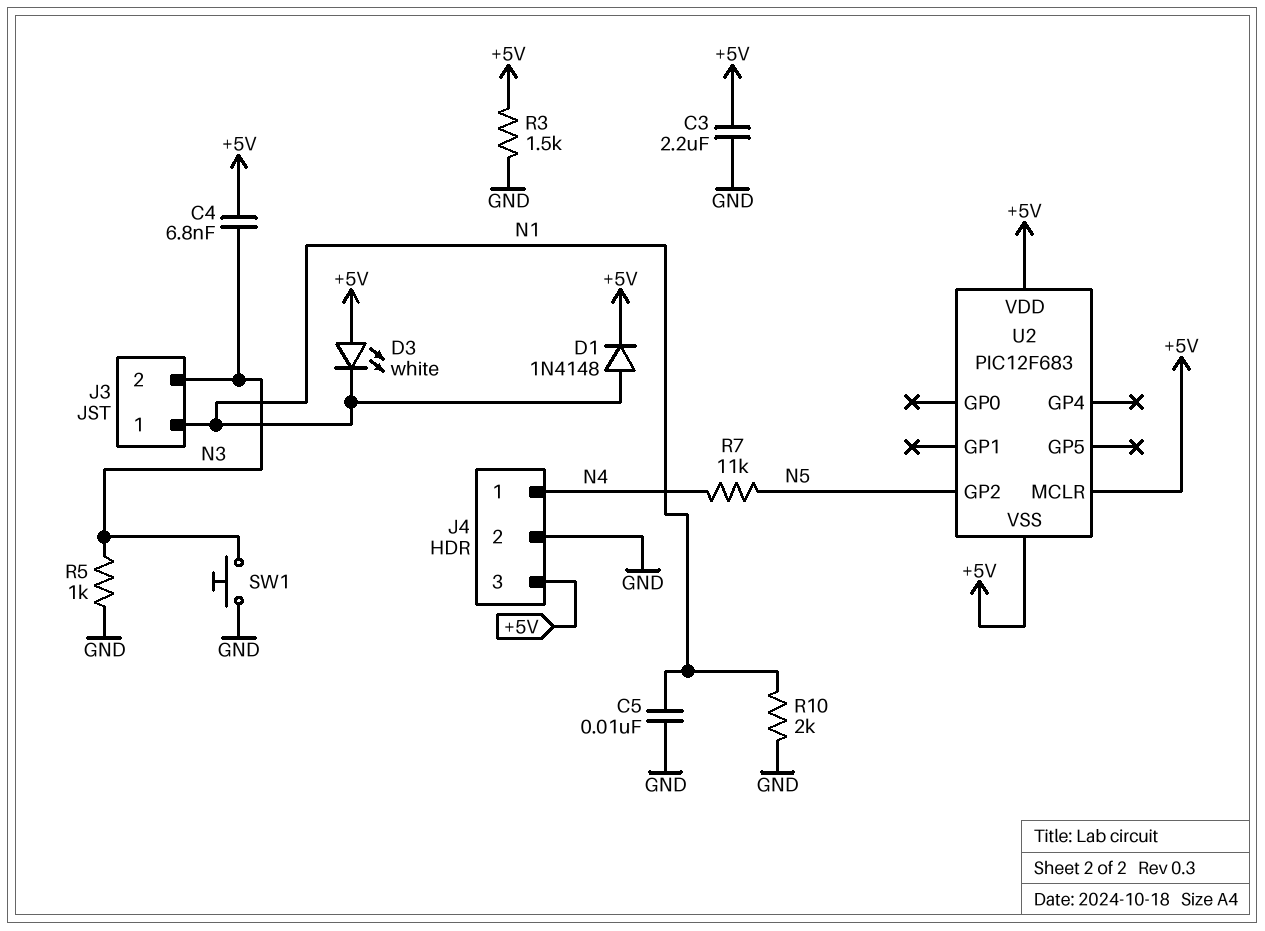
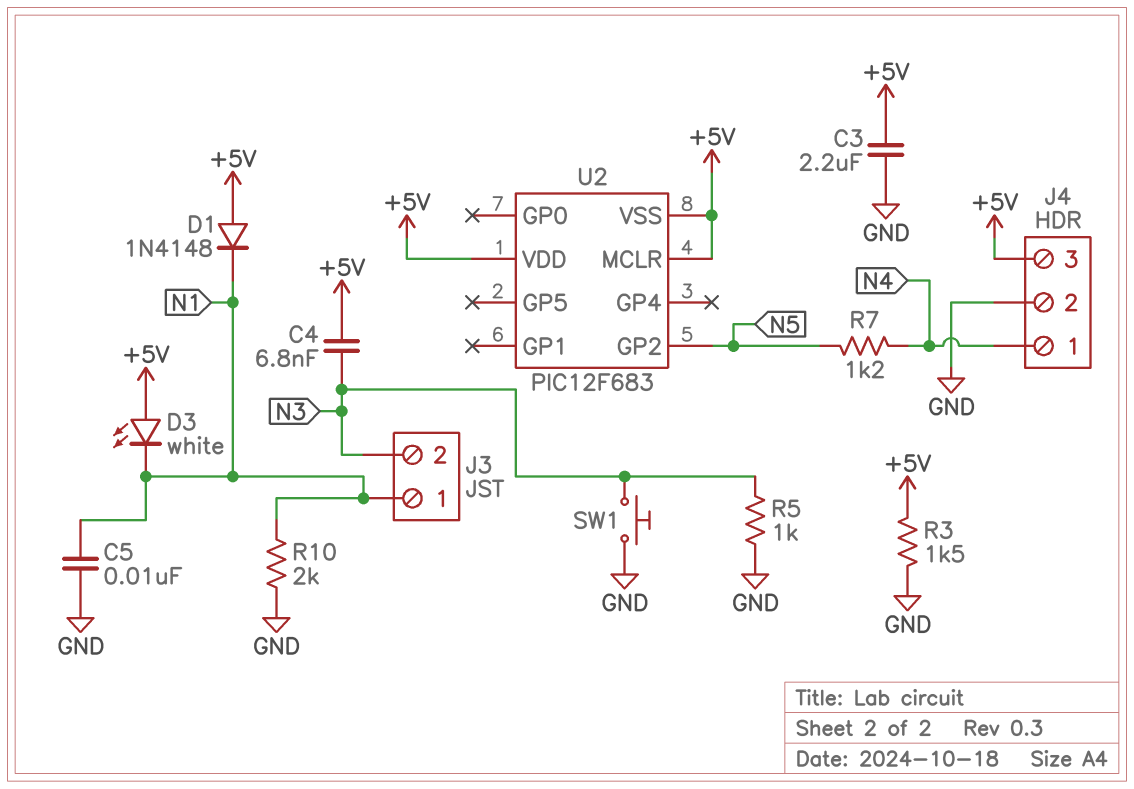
D1: diode 1N4148 (A N1, K +5V) -> diode 1N4148 (A +5V, K N1)
R7: 11k (N4, N5) -> 1.2k (N4, N5)

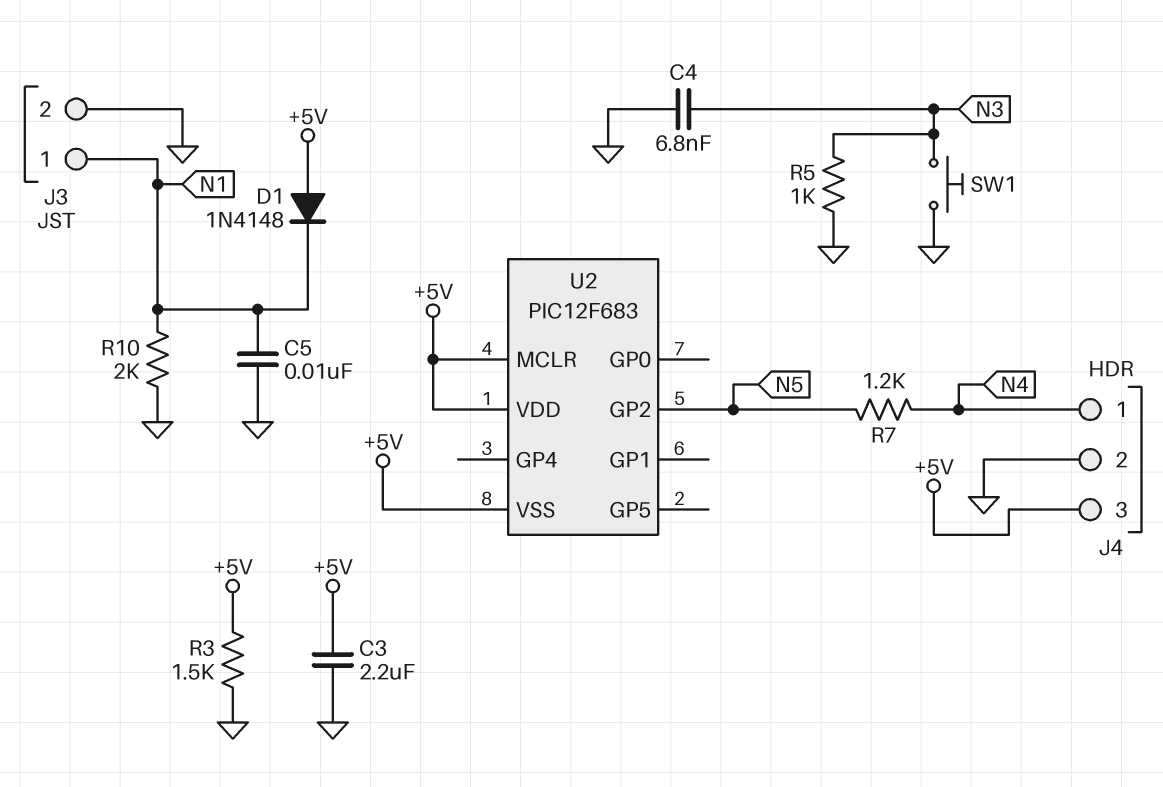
C4: 6.8nF (+5V, N3) -> 6.8nF (GND, N3)
D3: LED white (A +5V, K N1) -> none
J3 pin 2: N3 -> GND

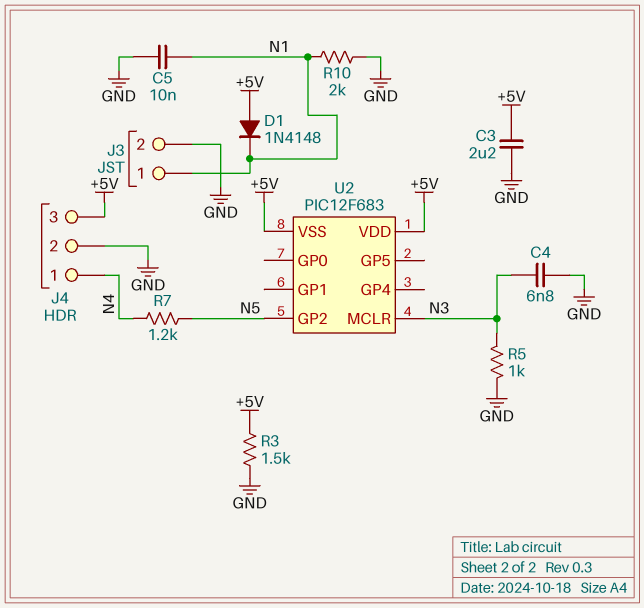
SW1: button (GND, N3) -> none
U2 pin MCLR: +5V -> N3

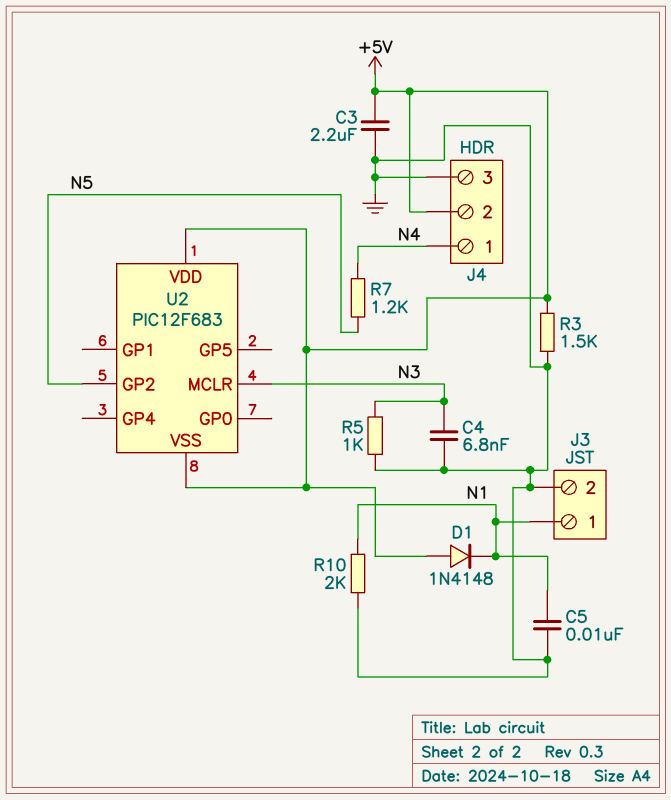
J4 pin 2: GND -> +5V
J4 pin 3: +5V -> GND

